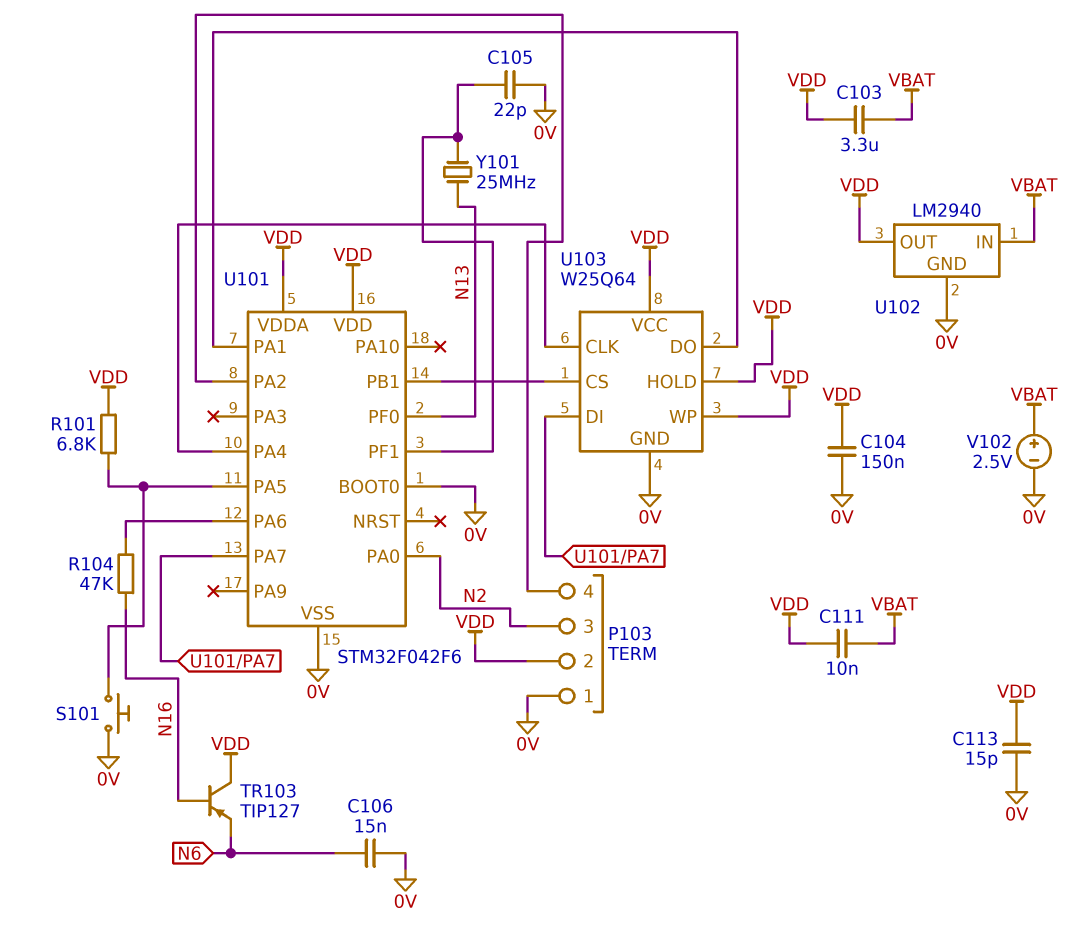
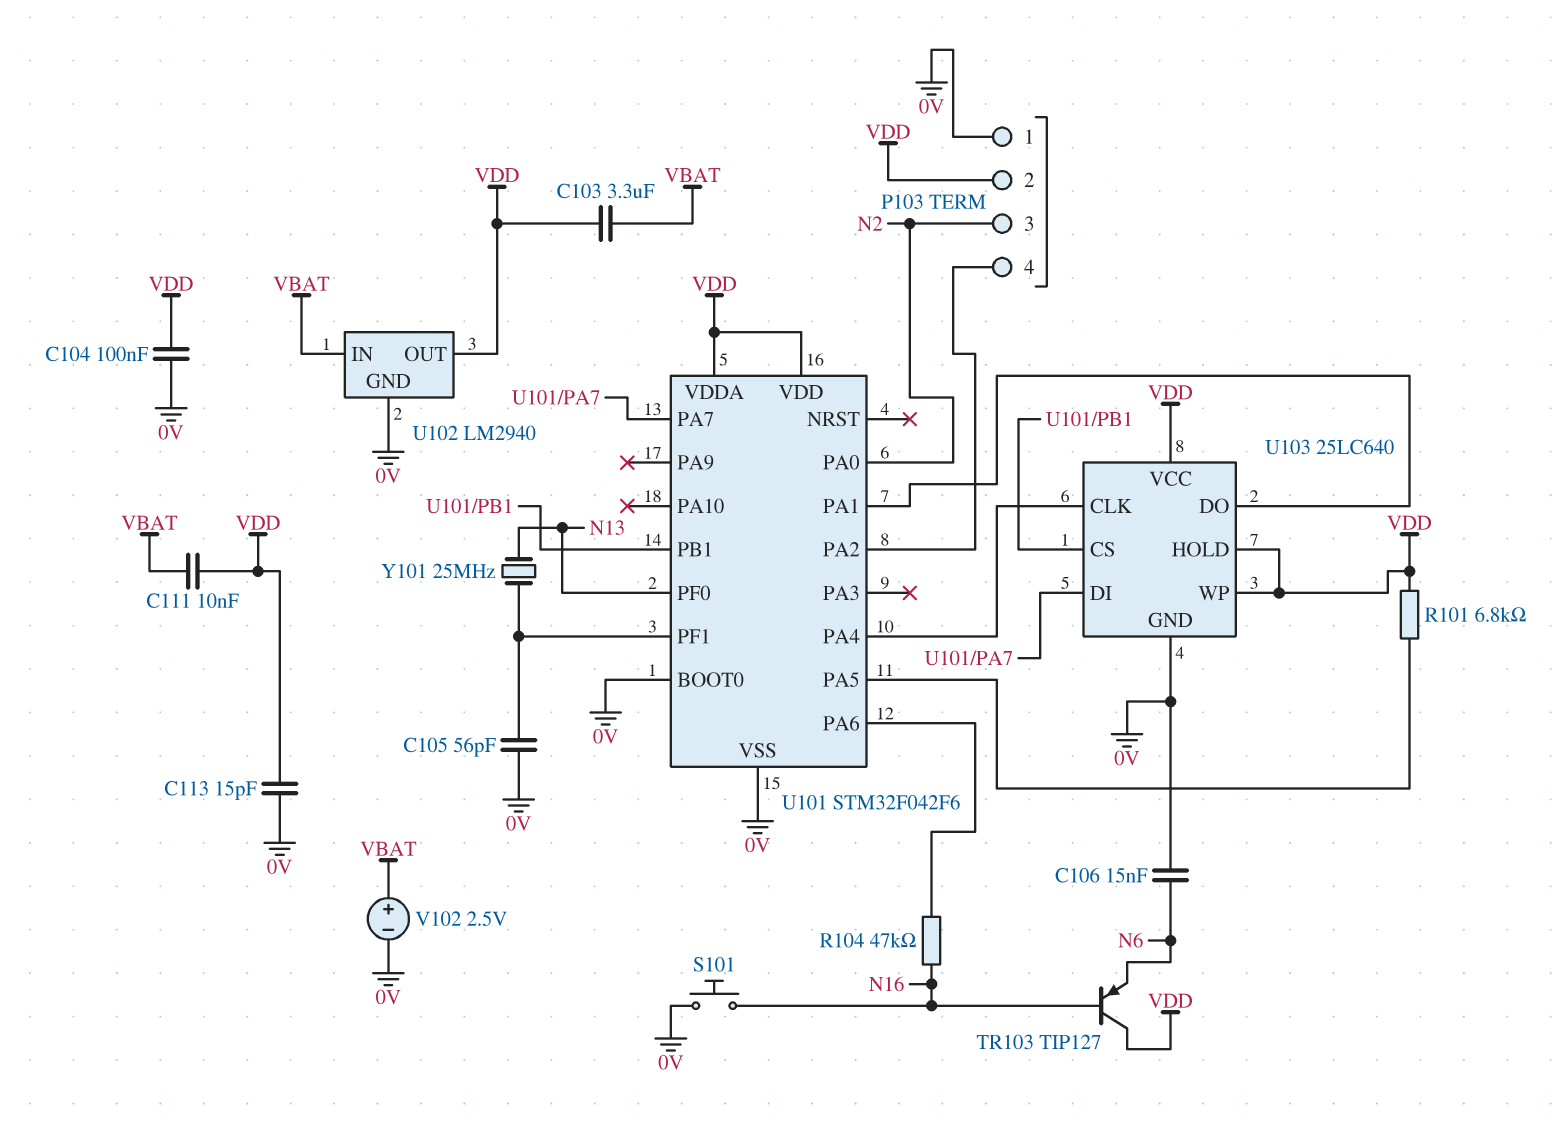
C104: 150nF (0V, VDD) -> 100nF (0V, VDD)
C105: 22pF (0V, U101/PF1) -> 56pF (0V, U101/PF1)
S101: button (0V, U101/PA5) -> button (0V, N16)
U103: W25Q64 -> 25LC640

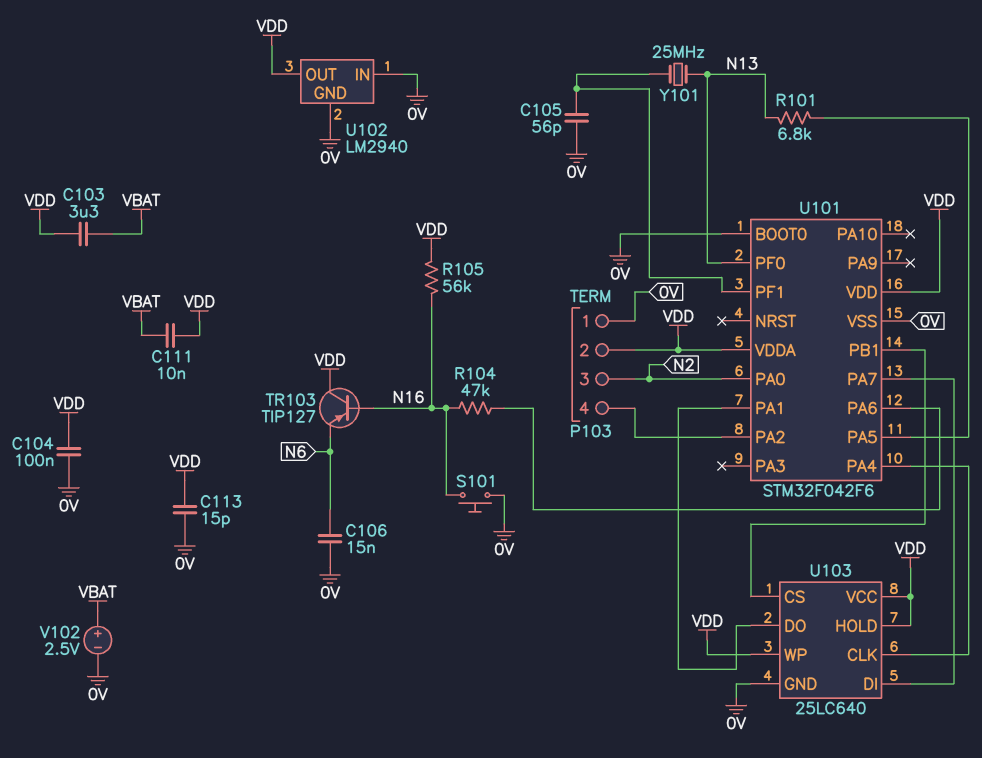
R101: 6.8k (U101/PA5, VDD) -> 6.8k (N13, U101/PA5)
R105: none -> 56k (N16, VDD)
U102 pin IN: VBAT -> 0V

